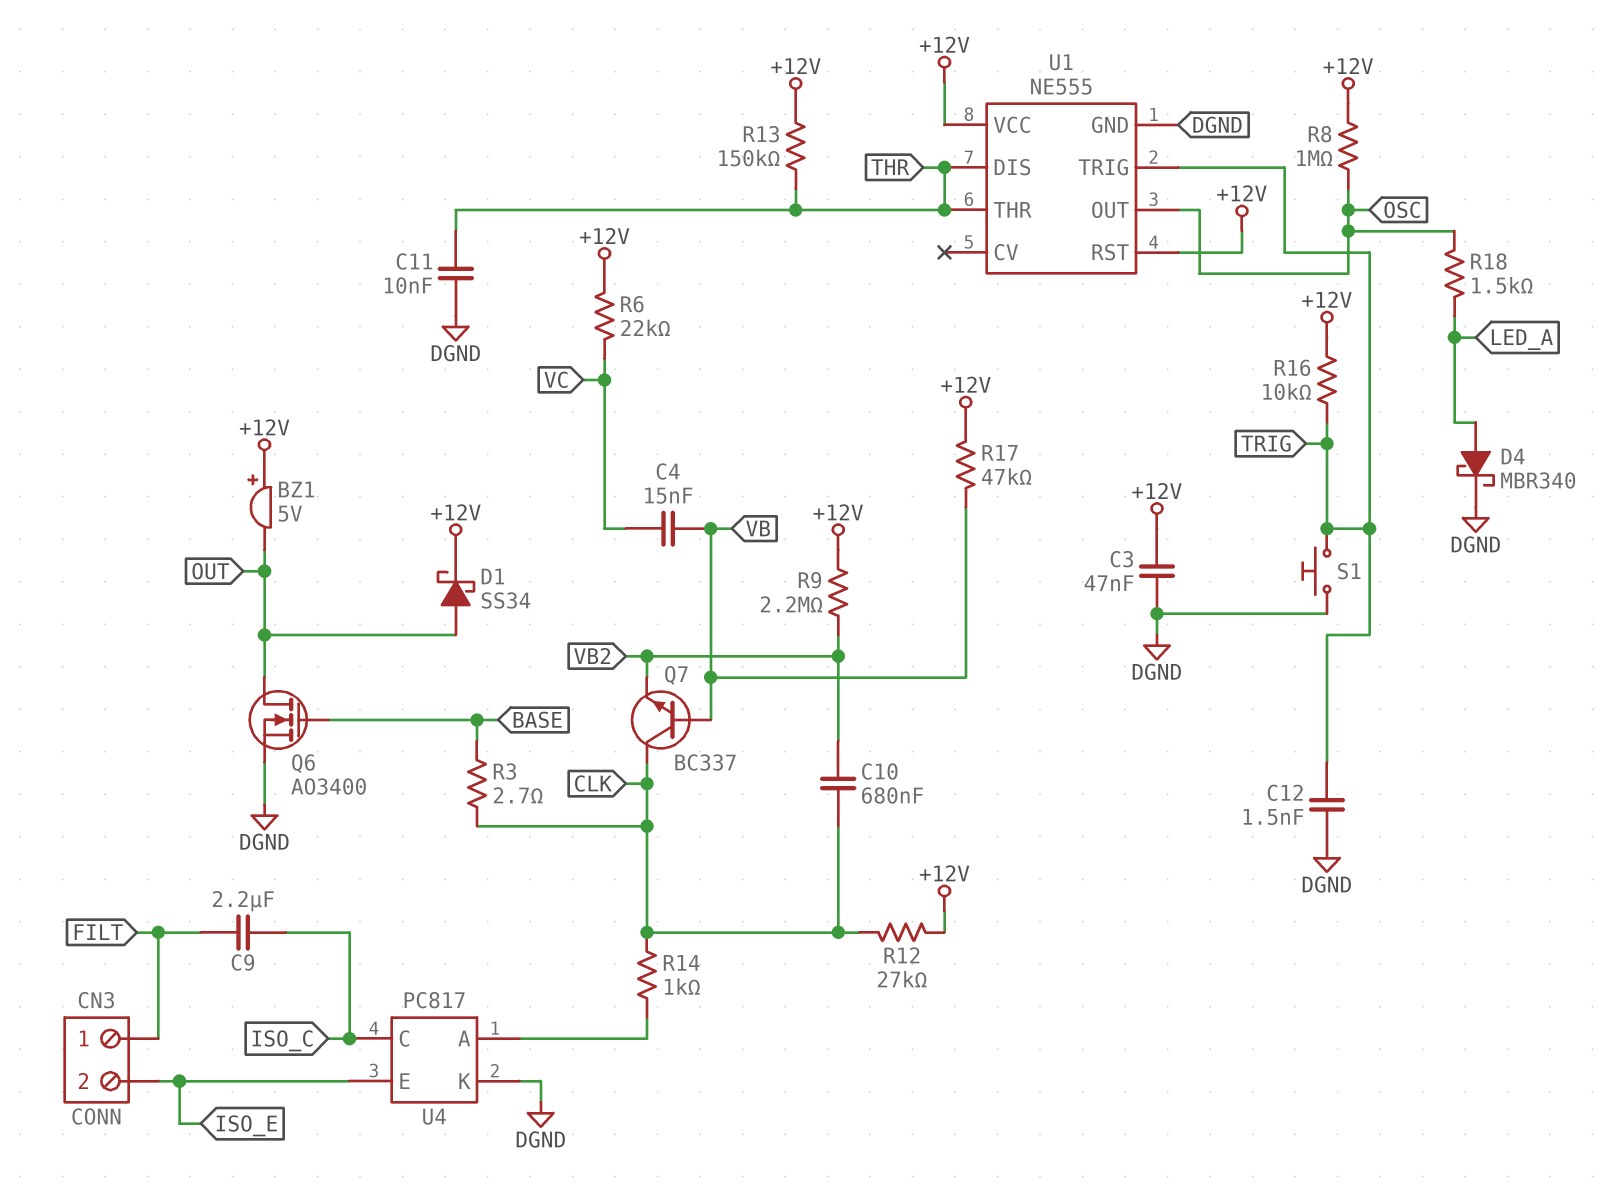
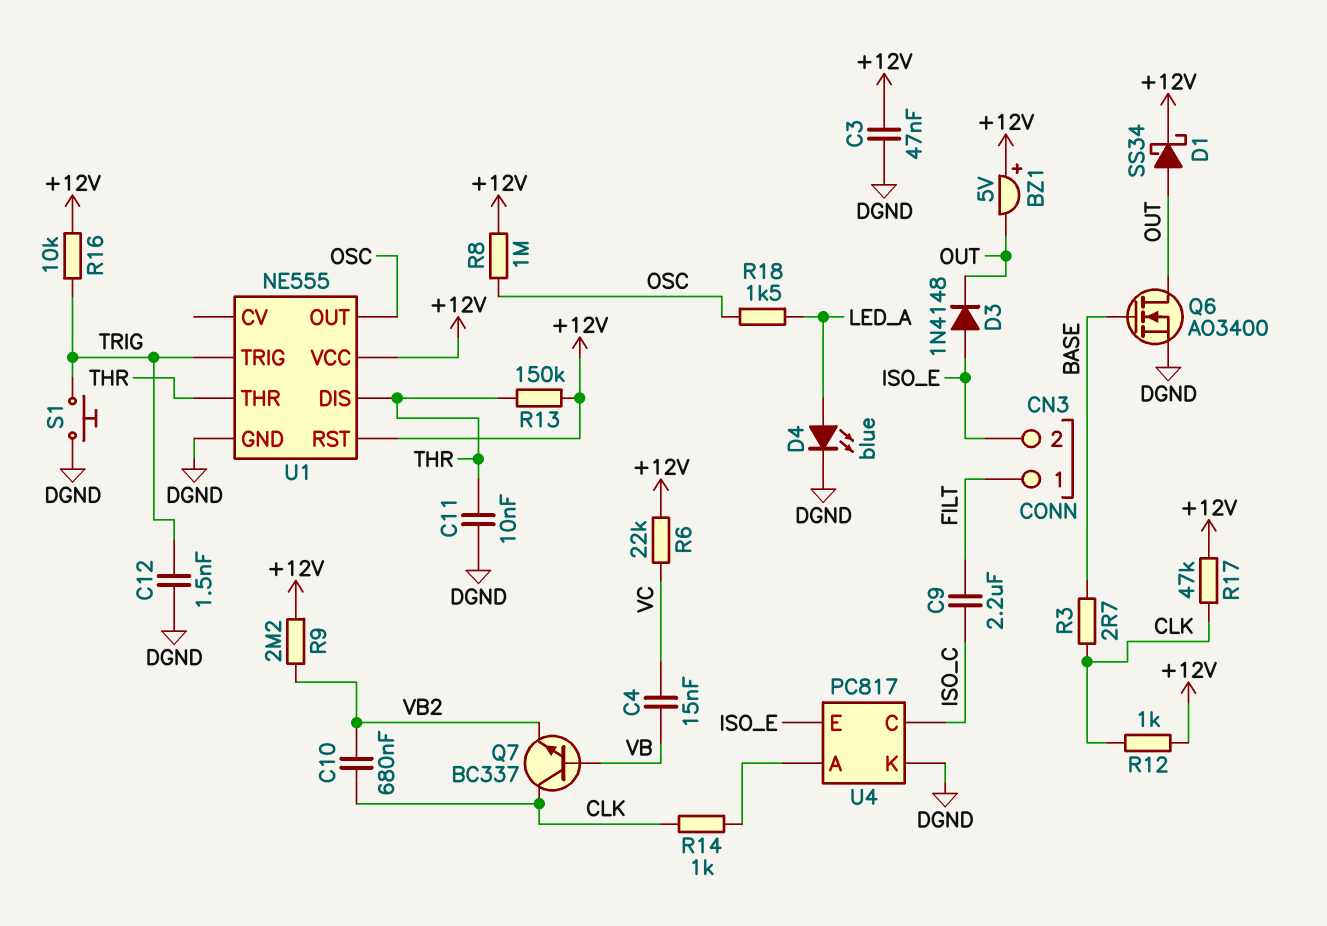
D3: none -> diode 1N4148 (A ISO_E, K OUT)
D4: schottky MBR340 (A LED_A, K DGND) -> LED blue (A LED_A, K DGND)
R12: 27k (+12V, CLK) -> 1k (+12V, CLK)
R17: 47k (+12V, VB) -> 47k (+12V, CLK)

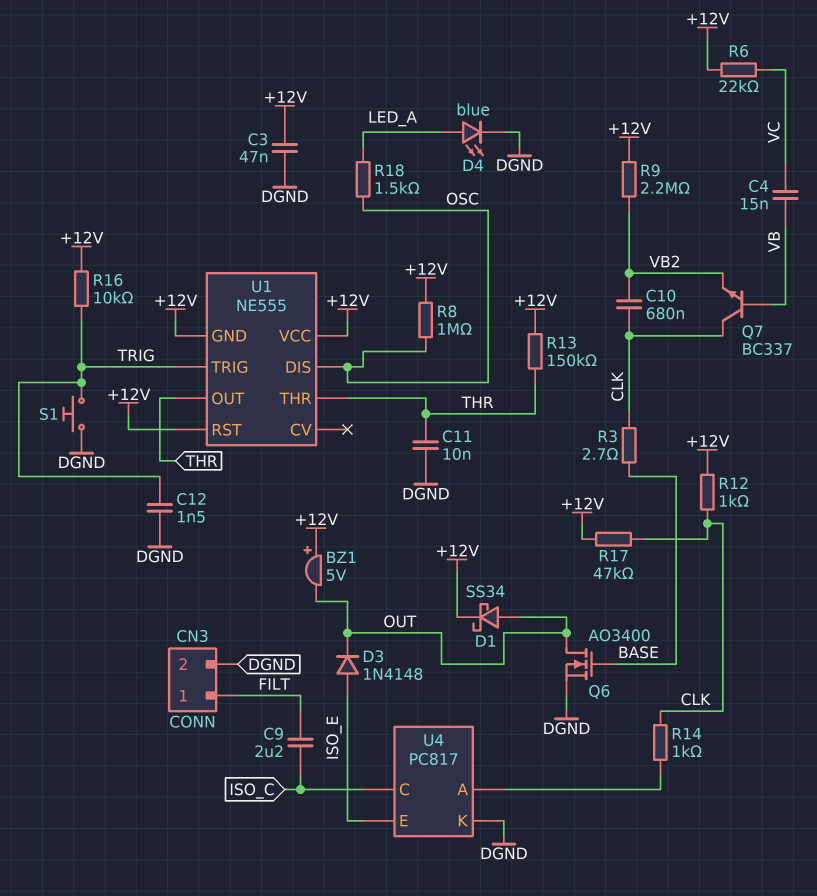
CN3 pin 2: ISO_E -> DGND
U1 pin DIS: THR -> OSC
U1 pin GND: DGND -> +12V
U1 pin OUT: OSC -> THR

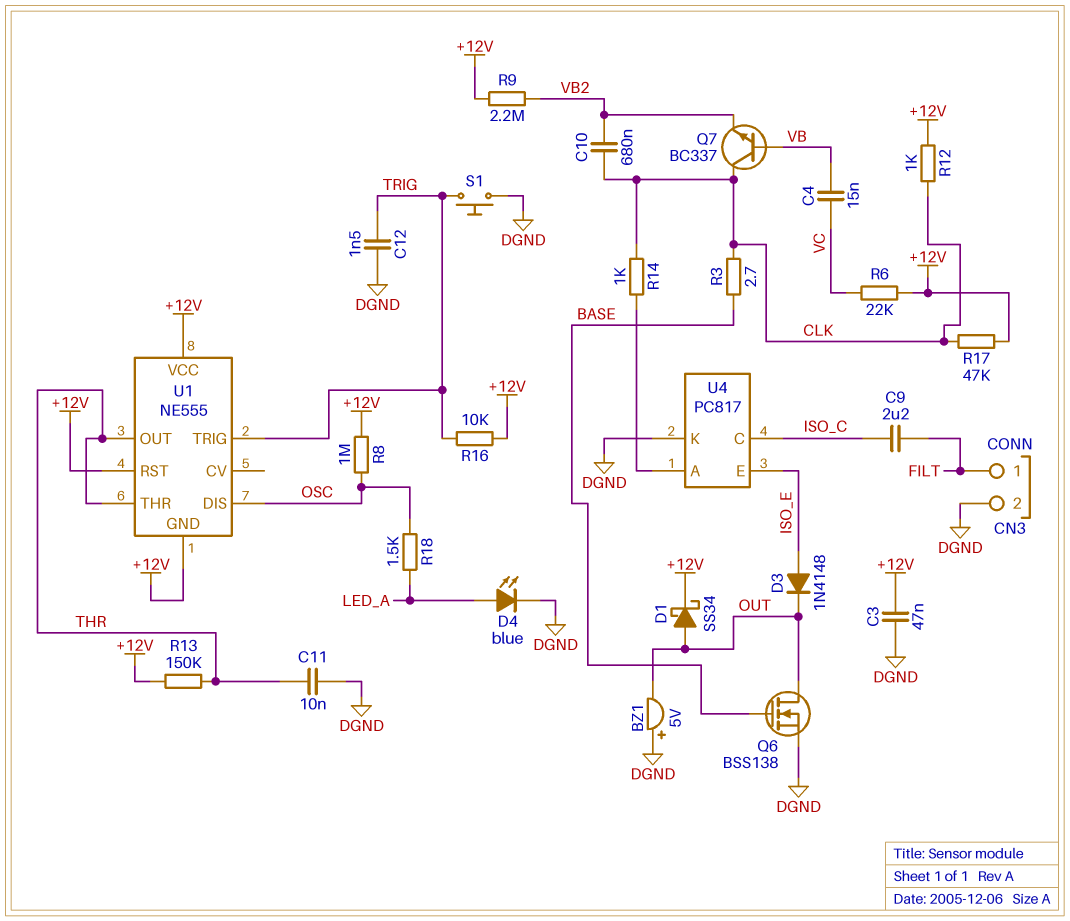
BZ1: buzzer 5V (plus +12V, minus OUT) -> buzzer 5V (plus DGND, minus OUT)
Q6: NMOS AO3400 (G BASE, D OUT, S DGND) -> NMOS BSS138 (G BASE, D OUT, S DGND)

